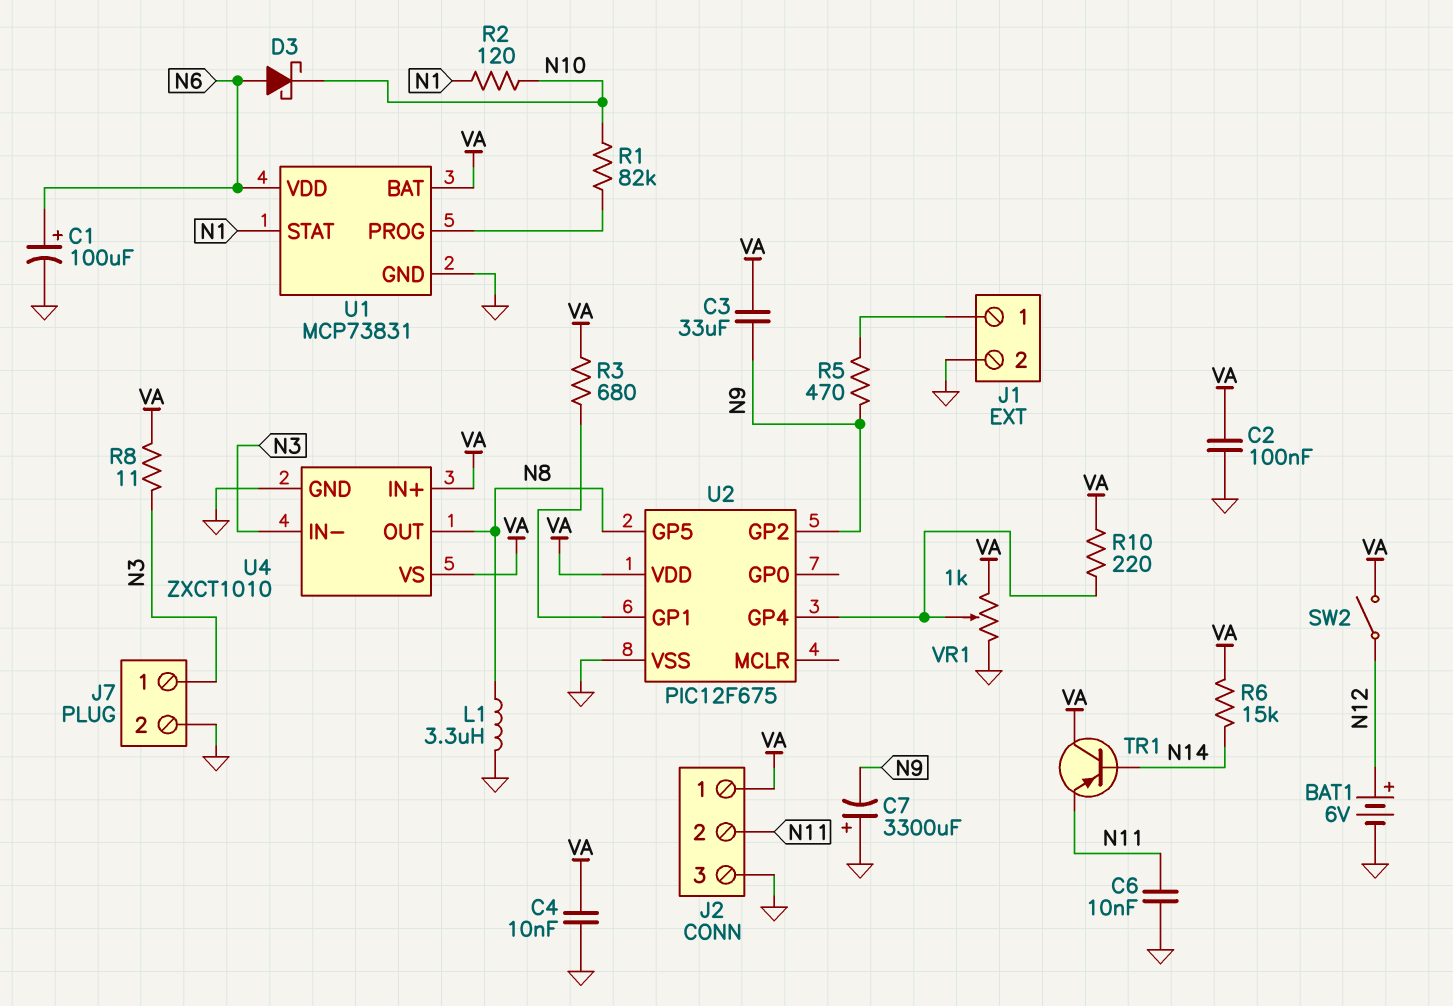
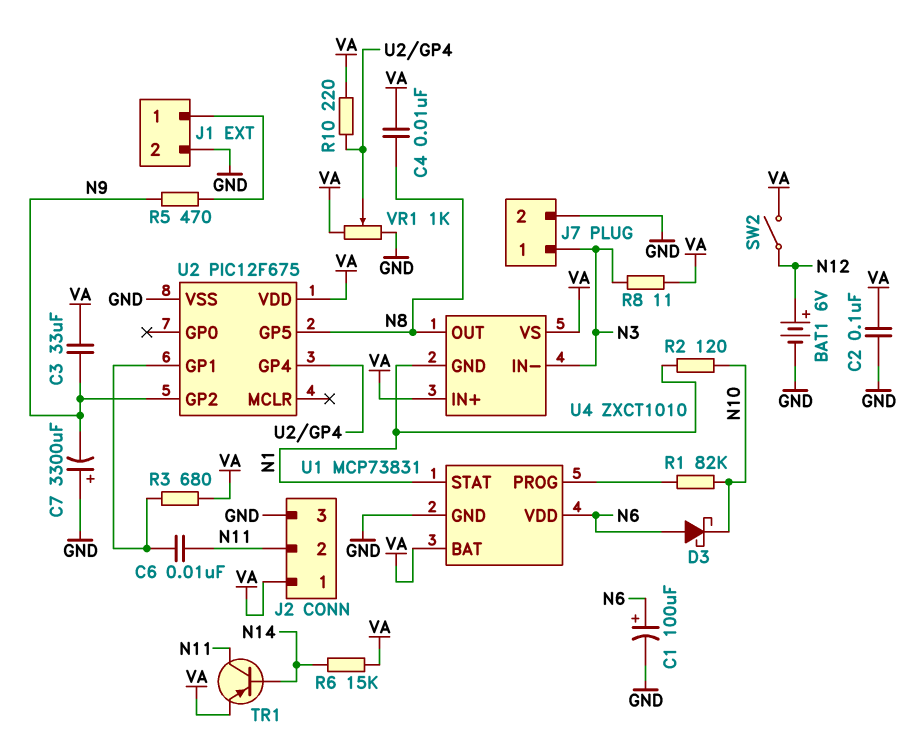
C4: 10nF (GND, VA) -> 10nF (N8, VA)
C6: 10nF (GND, N11) -> 10nF (N11, U2/GP1)
L1: 3.3uH (GND, N8) -> none
TR1: PNP (B N14, C VA, E N11) -> PNP (B N14, C N11, E VA)
U4 pin GND: GND -> N1

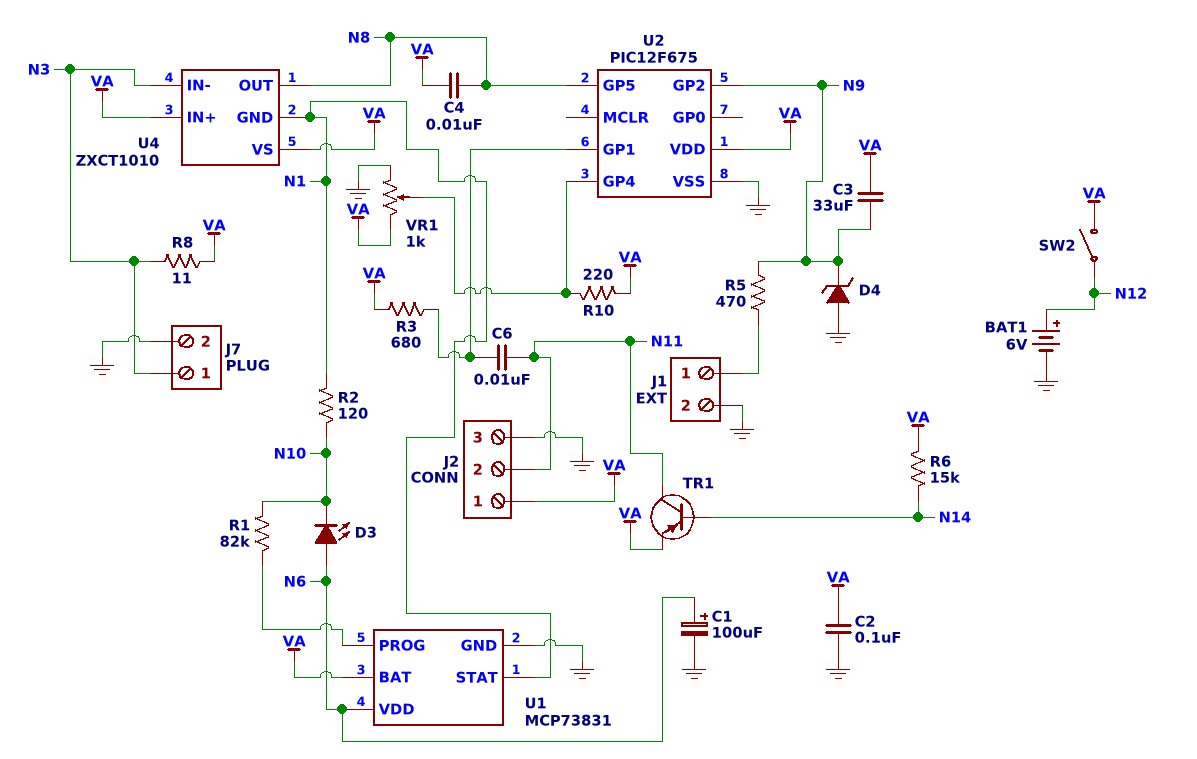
C7: 3300uF (plus GND, minus N9) -> none
D3: schottky (A N6, K N10) -> LED (A N6, K N10)
D4: none -> zener (A GND, K N9)

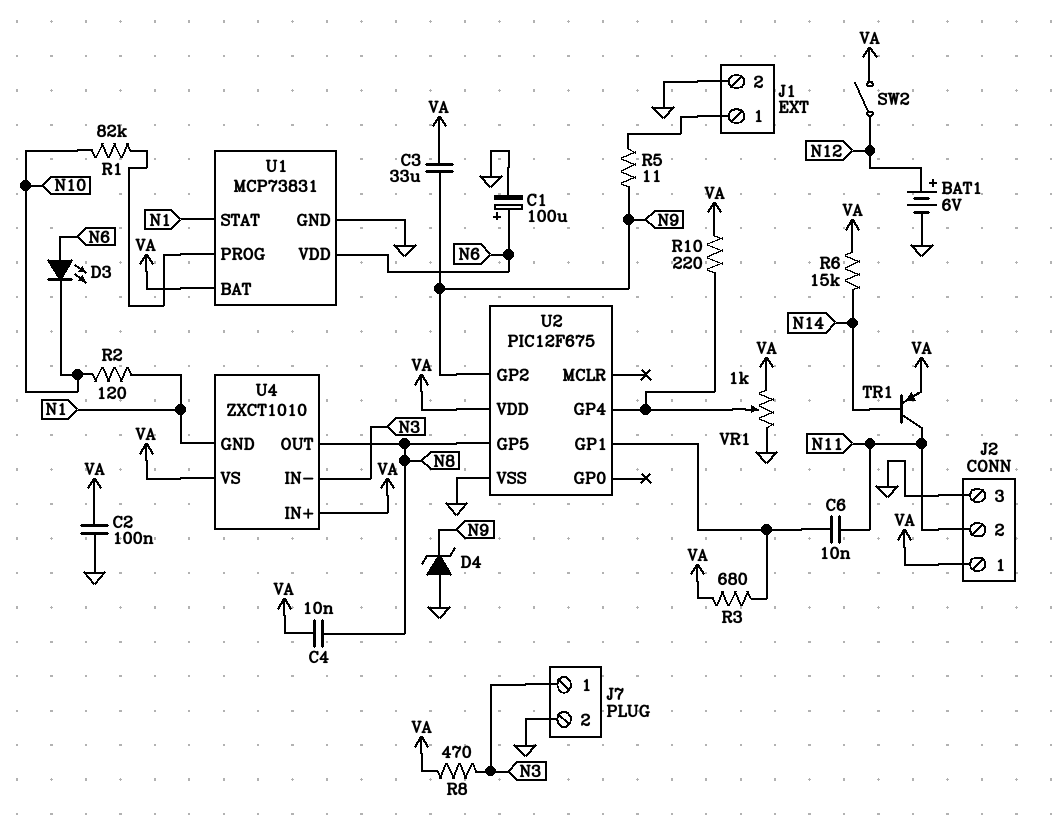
R5: 470 (J1/1, N9) -> 11 (J1/1, N9)
R8: 11 (N3, VA) -> 470 (N3, VA)

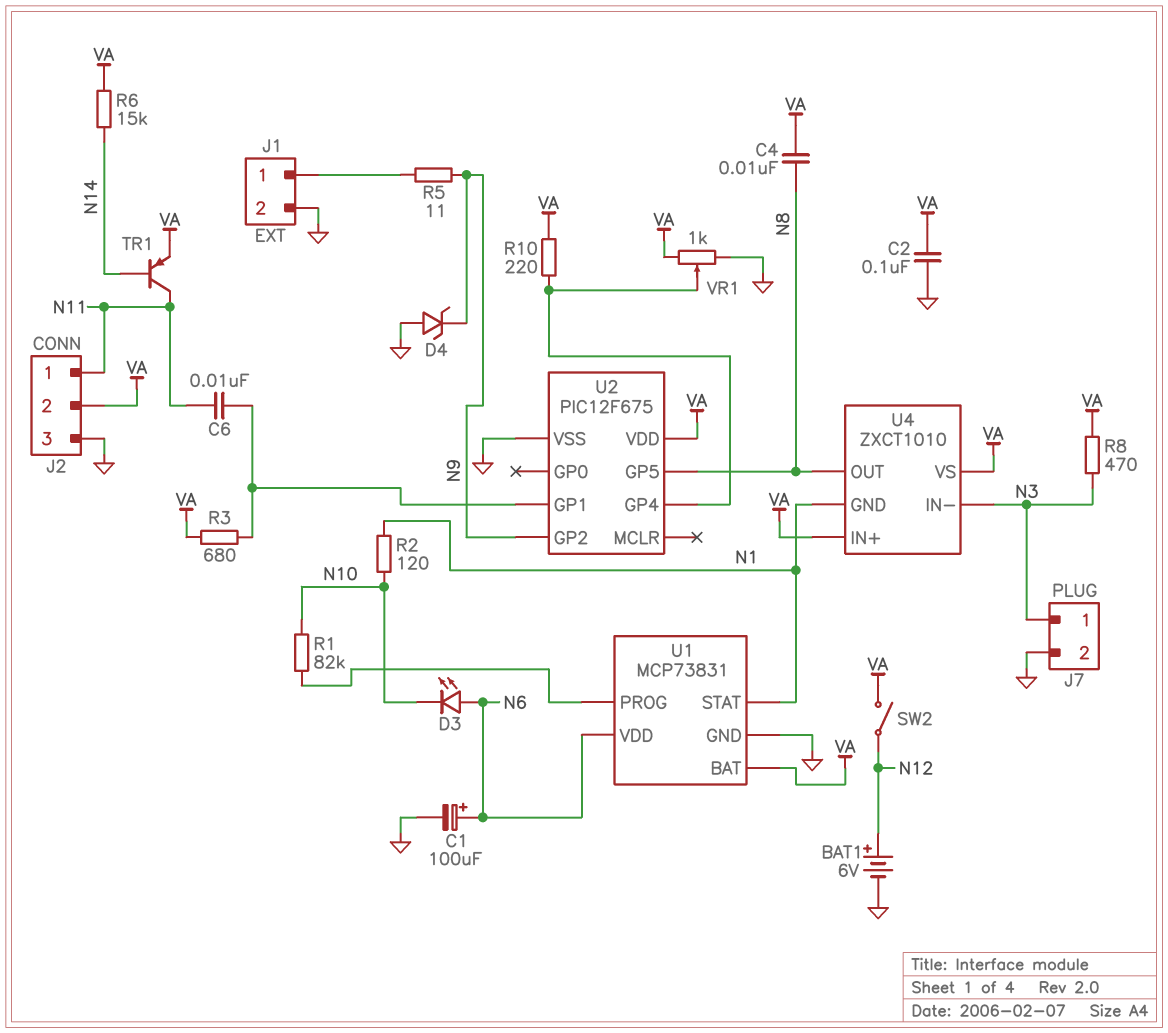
C3: 33uF (N9, VA) -> none
J2 pin 1: VA -> N11
J2 pin 2: N11 -> VA

